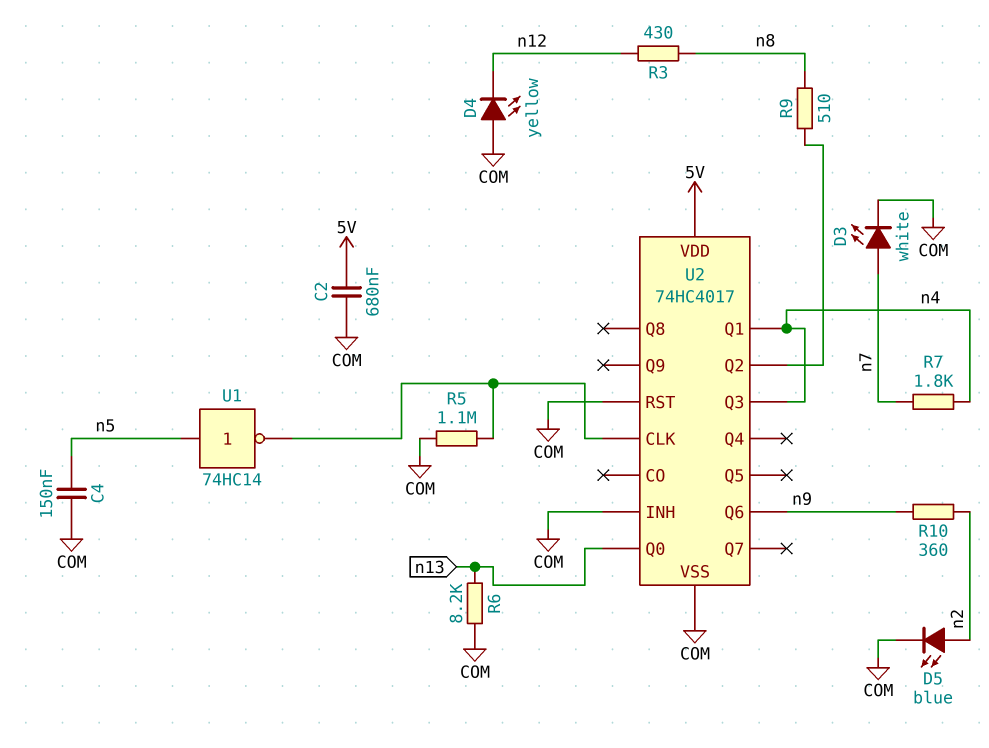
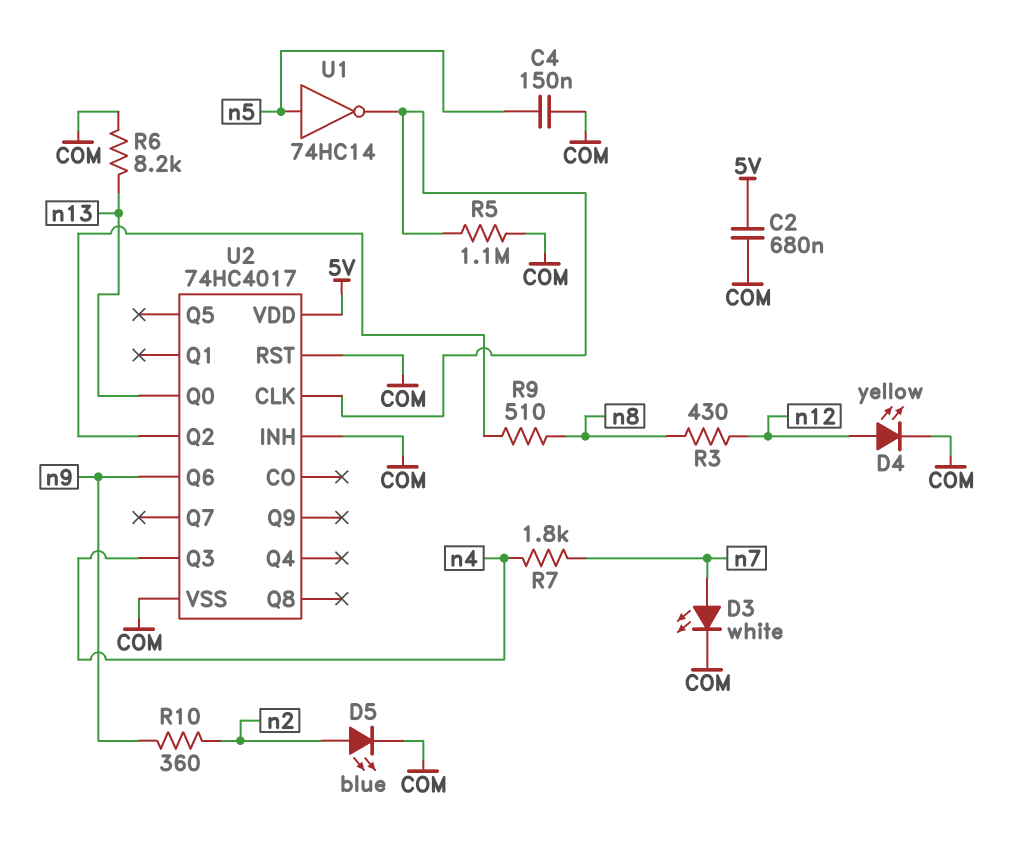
D4: LED yellow (A COM, K n12) -> LED yellow (A n12, K COM)
U2 pin Q1: n4 -> none

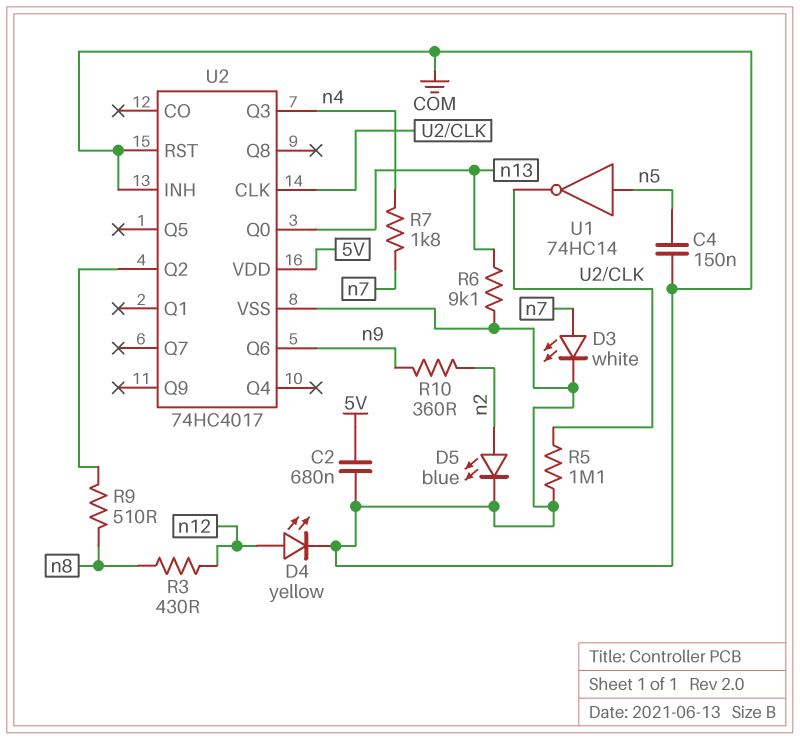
R6: 8.2k (COM, n13) -> 9.1k (COM, n13)

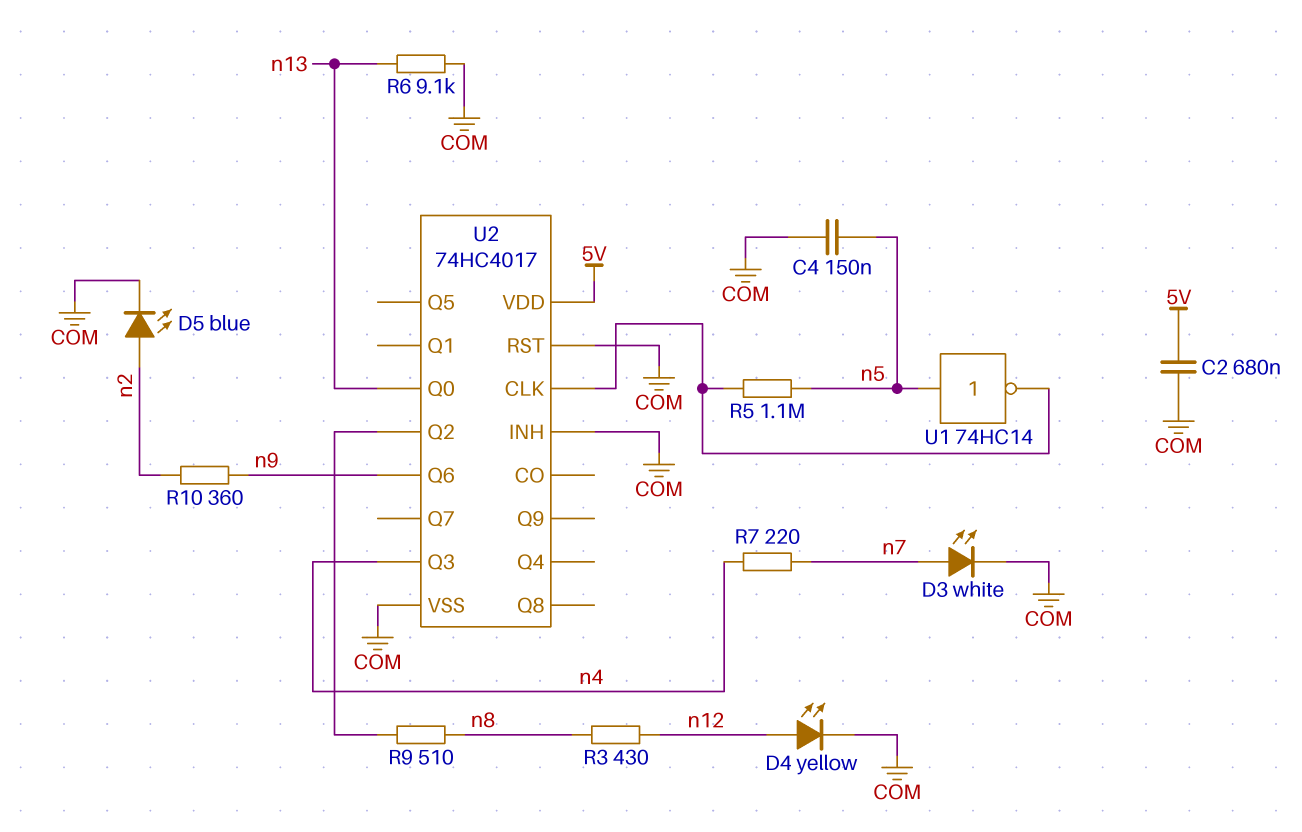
R5: 1.1M (COM, U2/CLK) -> 1.1M (U2/CLK, n5)
R7: 1.8k (n4, n7) -> 220 (n4, n7)

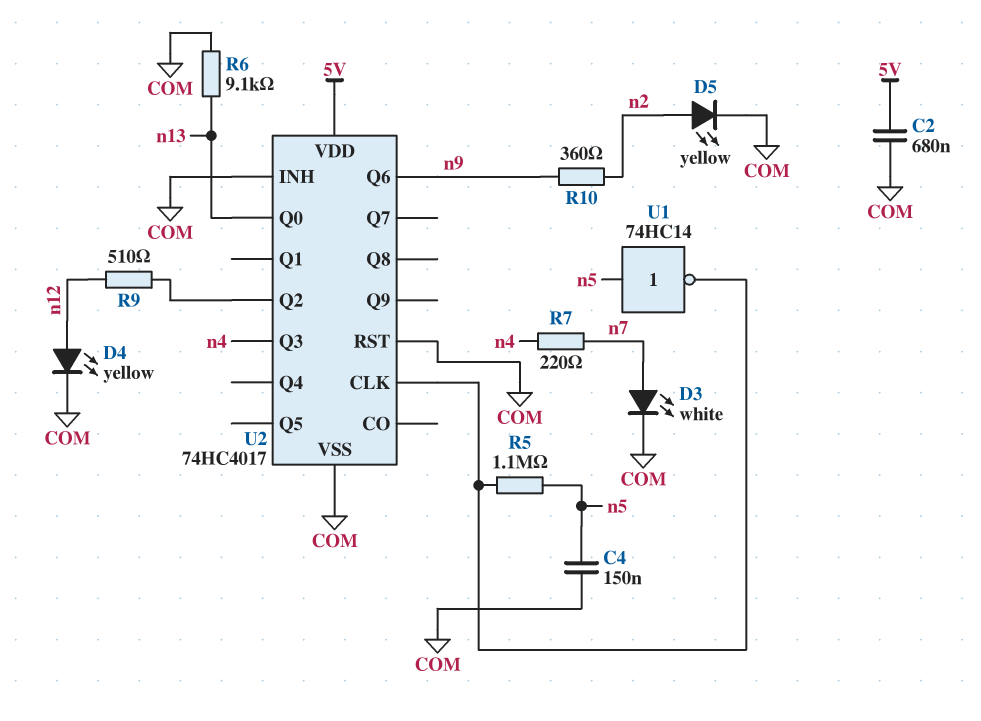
D5: LED blue (A n2, K COM) -> LED yellow (A n2, K COM)
R3: 430 (n8, n12) -> none
R9: 510 (U2/Q2, n8) -> 510 (U2/Q2, n12)

